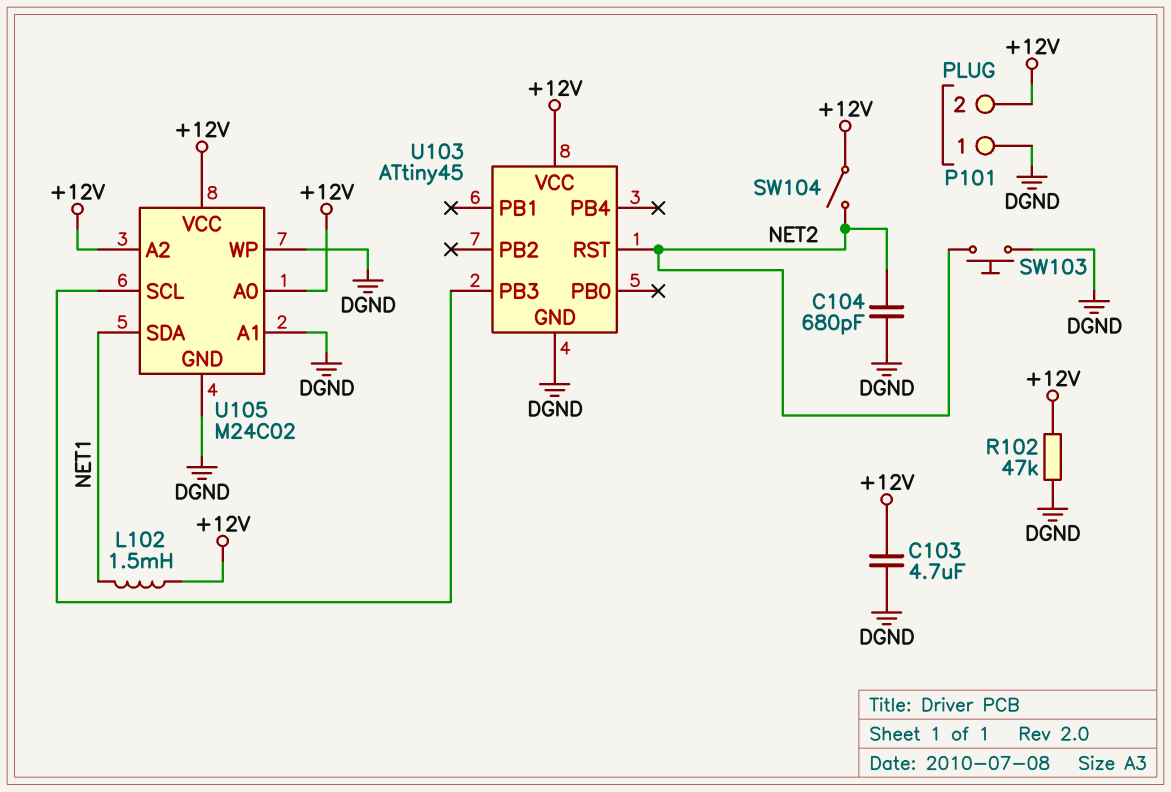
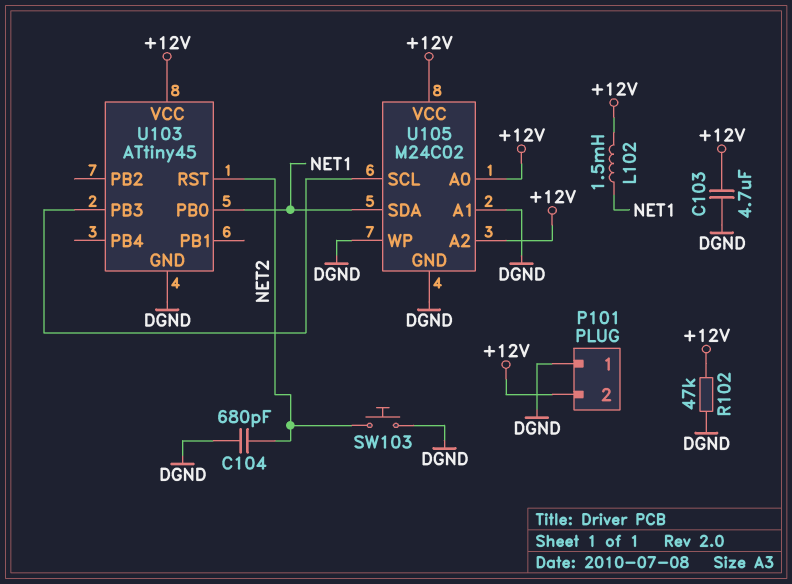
SW104: switch (+12V, NET2) -> none
U103 pin PB0: none -> NET1

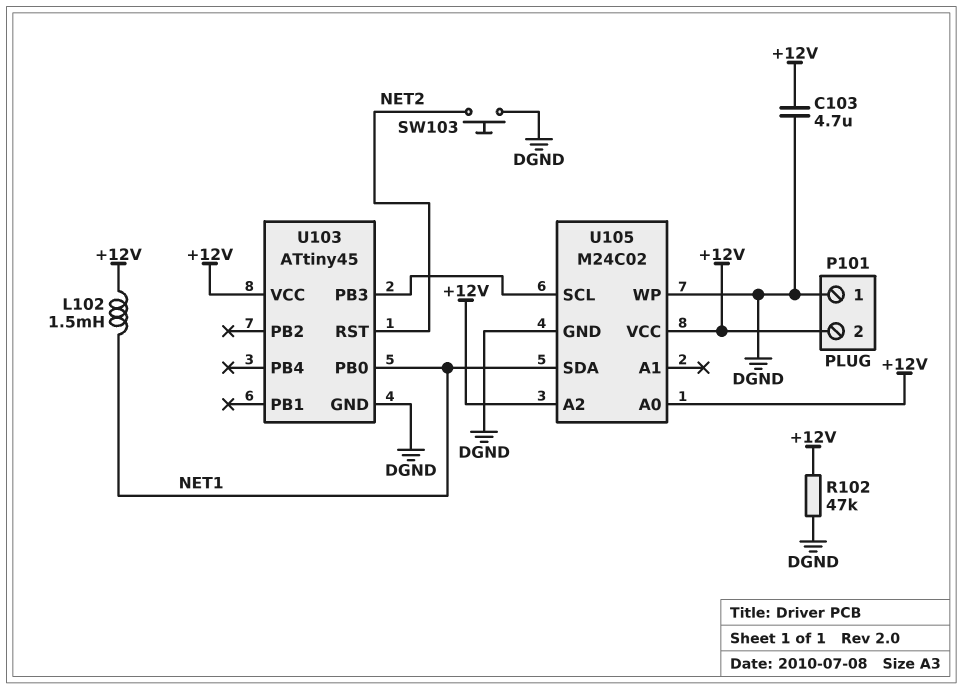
C104: 680pF (DGND, NET2) -> none
U105 pin A1: DGND -> none

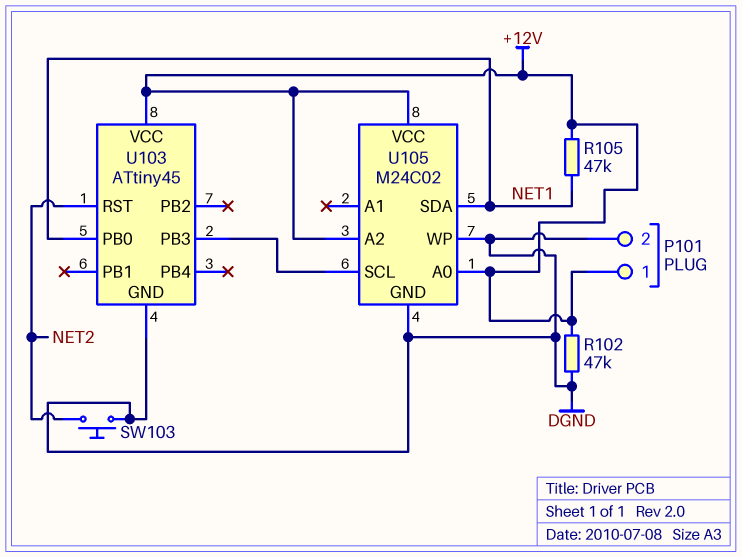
C103: 4.7uF (+12V, DGND) -> none
L102: 1.5mH (+12V, NET1) -> none
P101 pin 1: DGND -> +12V
P101 pin 2: +12V -> DGND
R105: none -> 47k (+12V, NET1)

